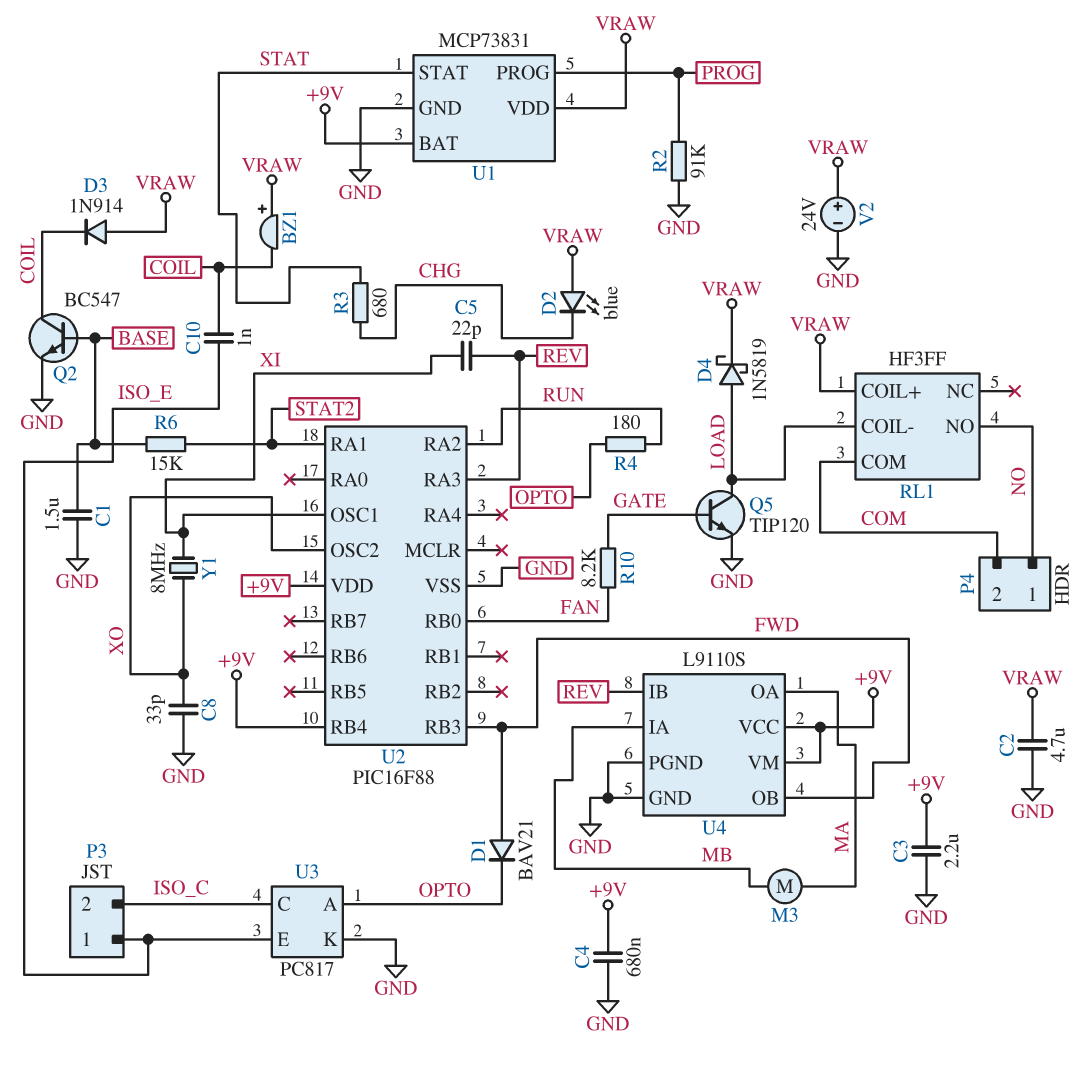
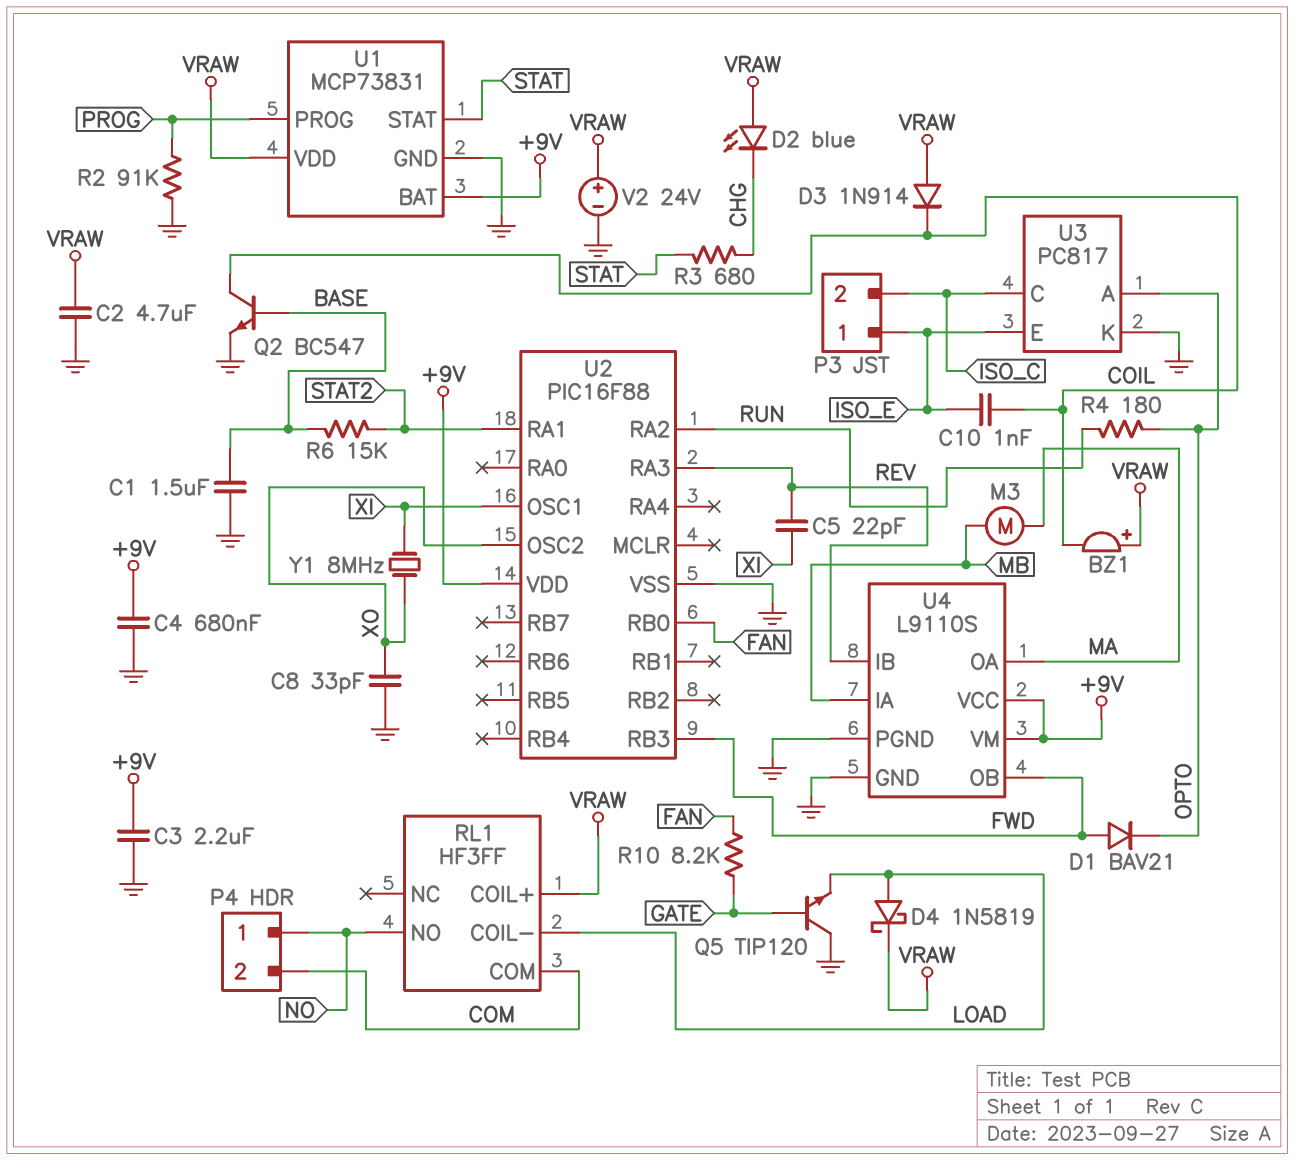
Q5: NPN TIP120 (B GATE, C LOAD, E GND) -> NPN TIP120 (B GATE, C GND, E LOAD)
U2 pin RB4: +9V -> none

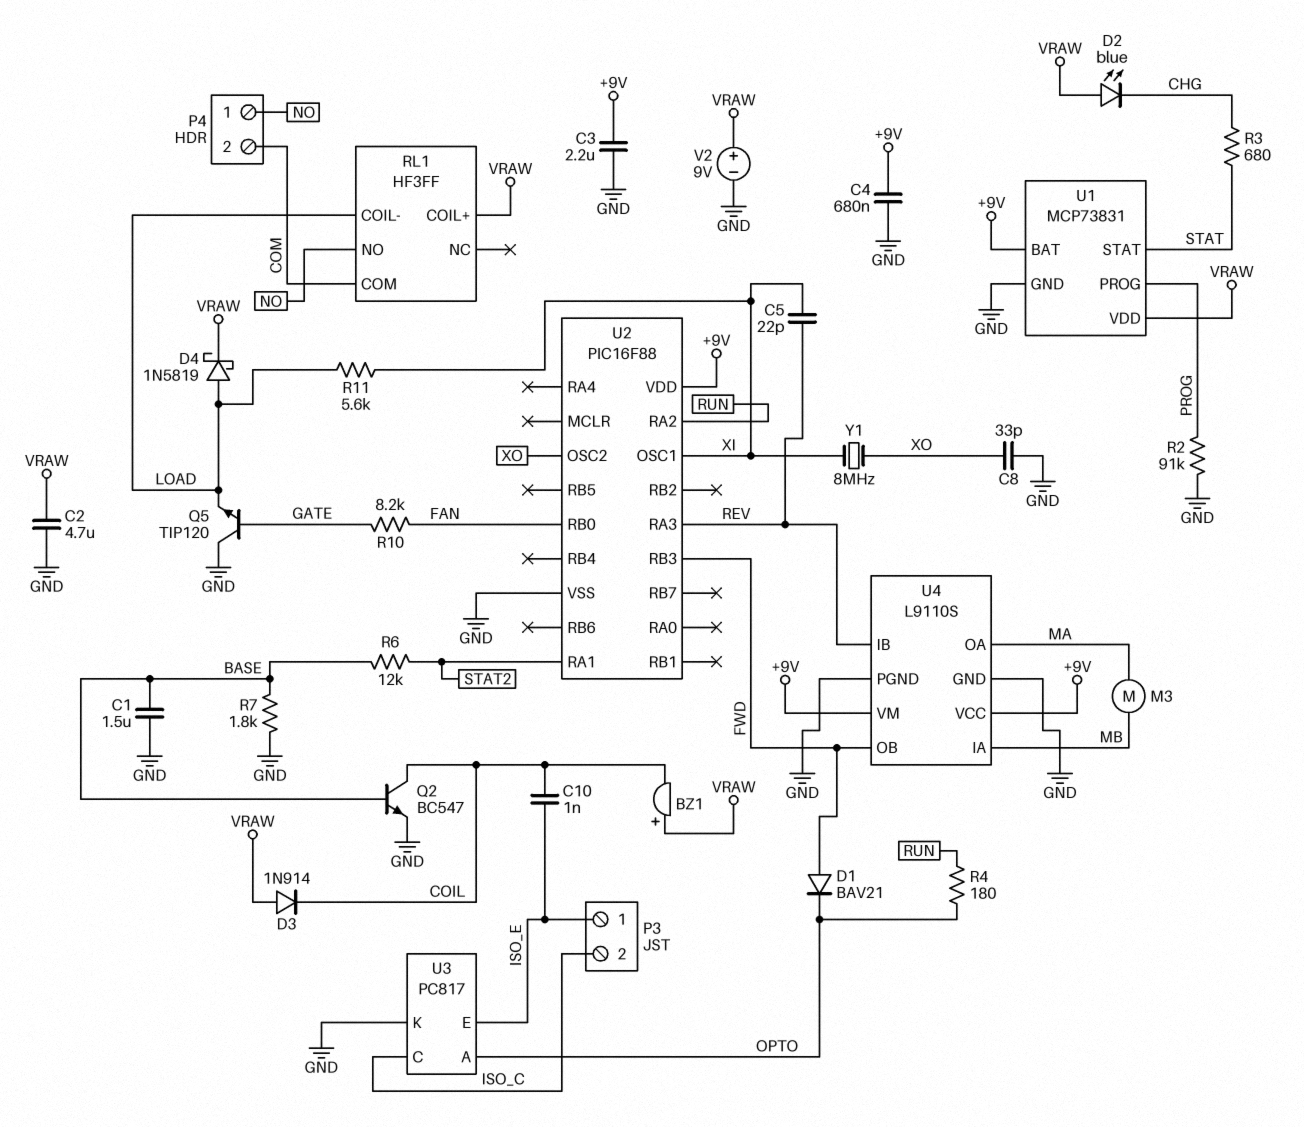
R6: 15k (BASE, STAT2) -> 12k (BASE, STAT2)
R7: none -> 1.8k (BASE, GND)
R11: none -> 5.6k (LOAD, XI)
V2: 24V (plus VRAW, minus GND) -> 9V (plus VRAW, minus GND)

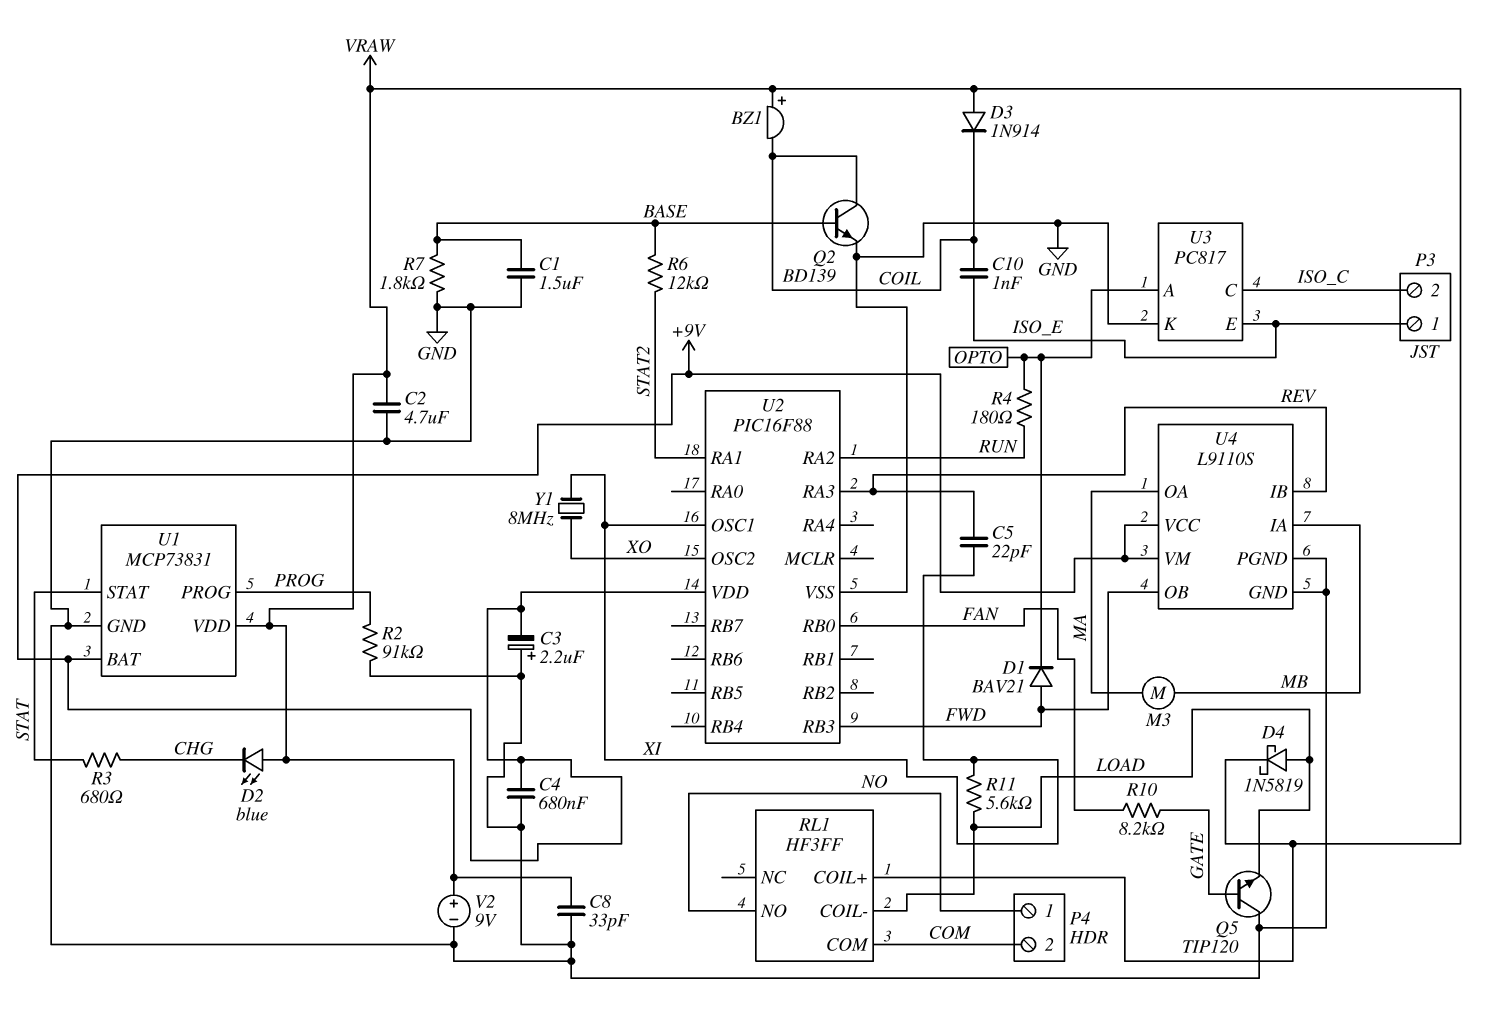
C3: 2.2uF (+9V, GND) -> 2.2uF (plus GND, minus +9V)
C8: 33pF (GND, XO) -> 33pF (GND, VRAW)
Q2: NPN BC547 (B BASE, C COIL, E GND) -> NPN BD139 (B BASE, C COIL, E GND)

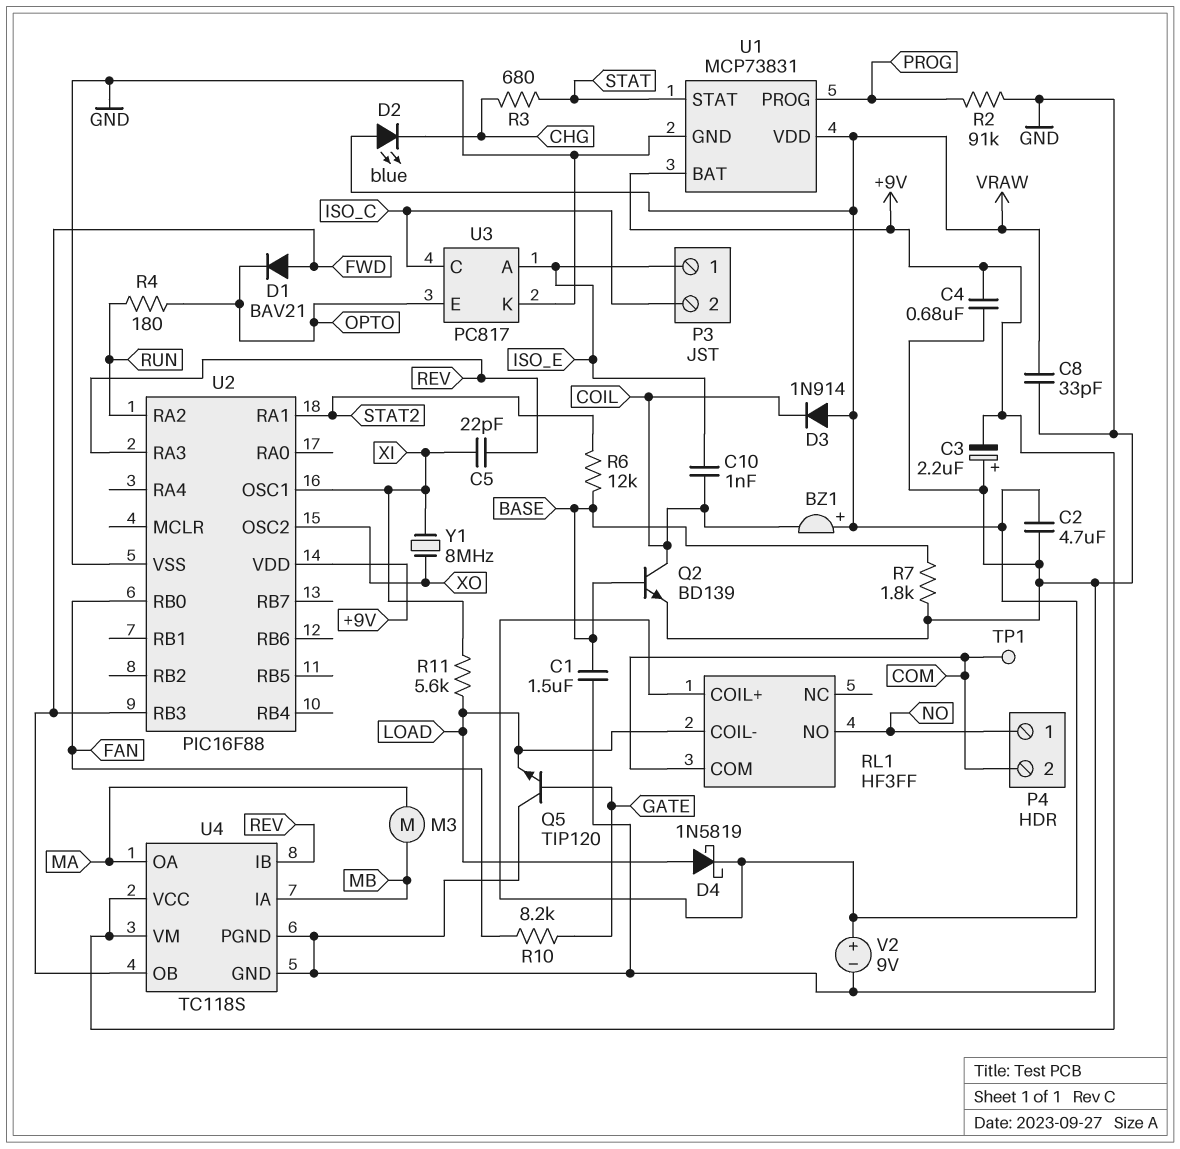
TP1: none -> test point (COM)
U3 pin A: OPTO -> ISO_E
U3 pin E: ISO_E -> OPTO
U4: L9110S -> TC118S

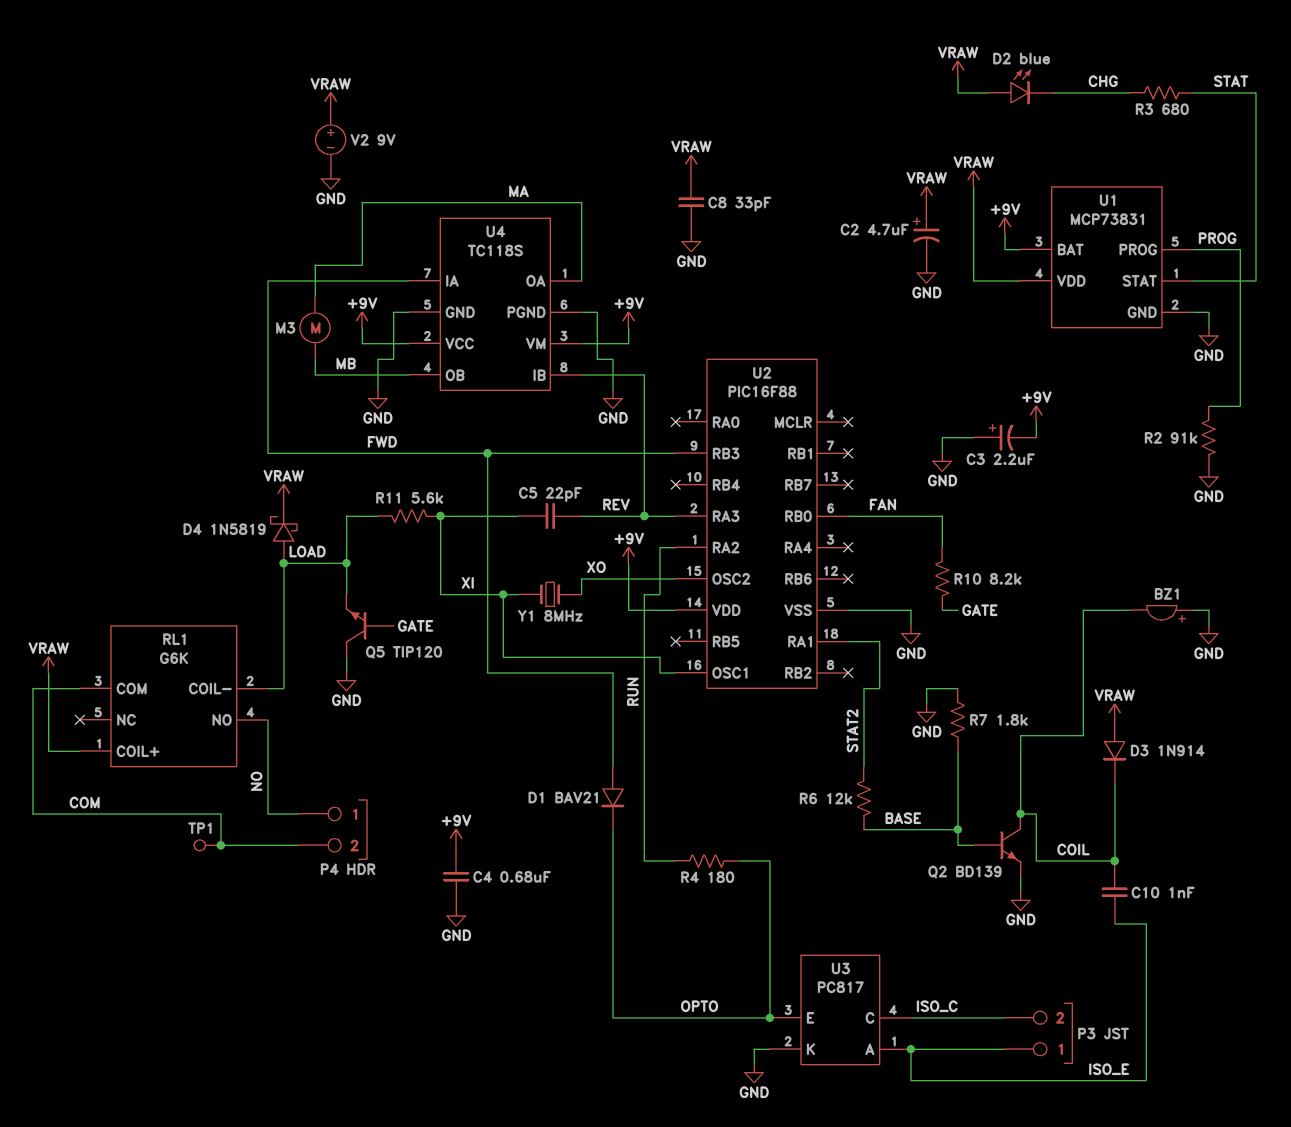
BZ1: buzzer (plus VRAW, minus COIL) -> buzzer (plus GND, minus COIL)
C1: 1.5uF (BASE, GND) -> none
C2: 4.7uF (GND, VRAW) -> 4.7uF (plus VRAW, minus GND)
RL1: HF3FF -> G6K
U4 pin IA: MB -> FWD
U4 pin OB: FWD -> MB

